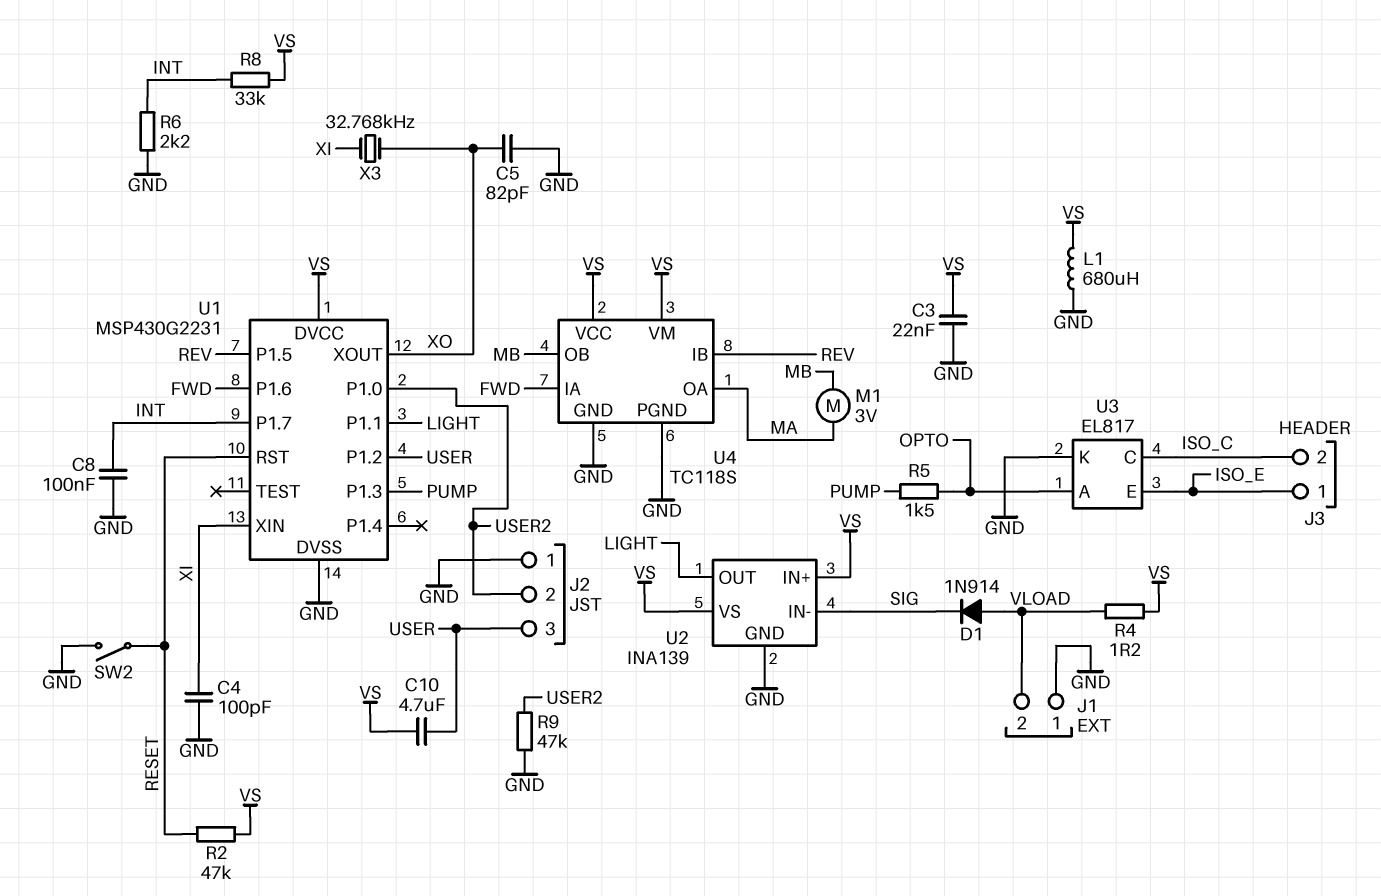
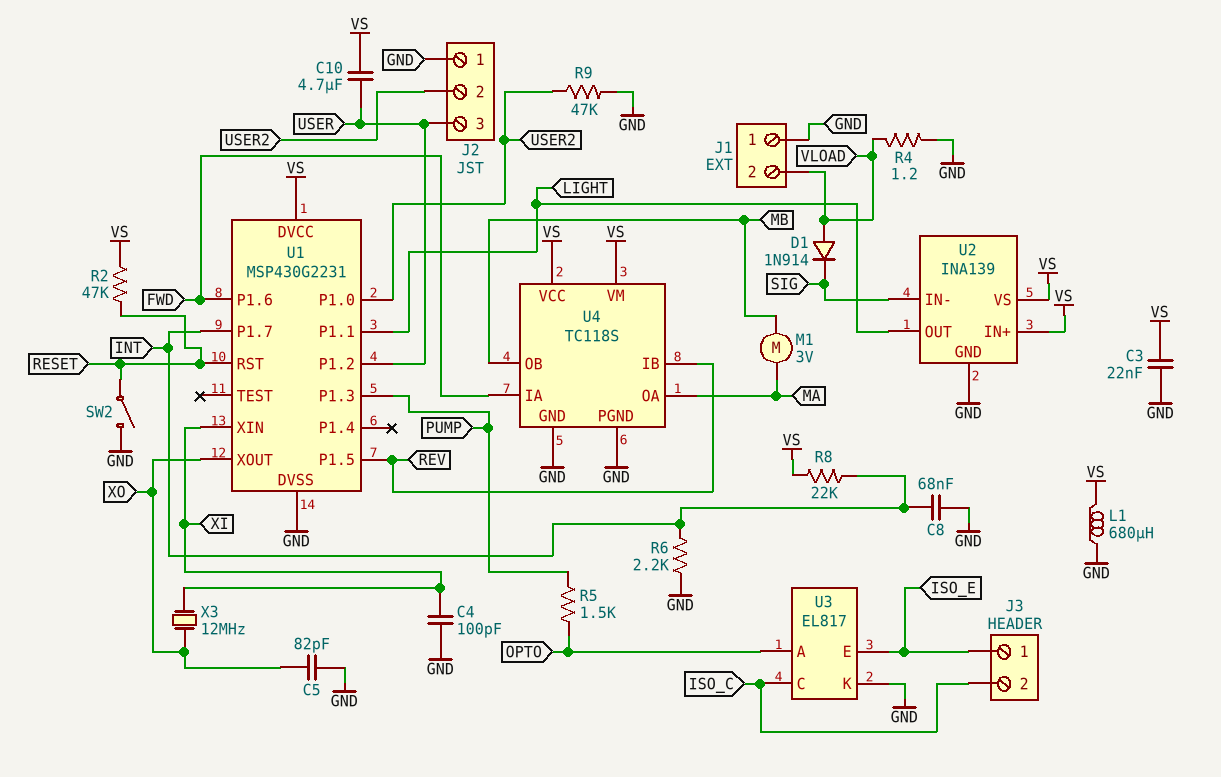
C8: 100nF (GND, INT) -> 68nF (GND, INT)
R4: 1.2 (VLOAD, VS) -> 1.2 (GND, VLOAD)
R8: 33k (INT, VS) -> 22k (INT, VS)
X3: 32.768kHz (XI, XO) -> 12MHz (XI, XO)

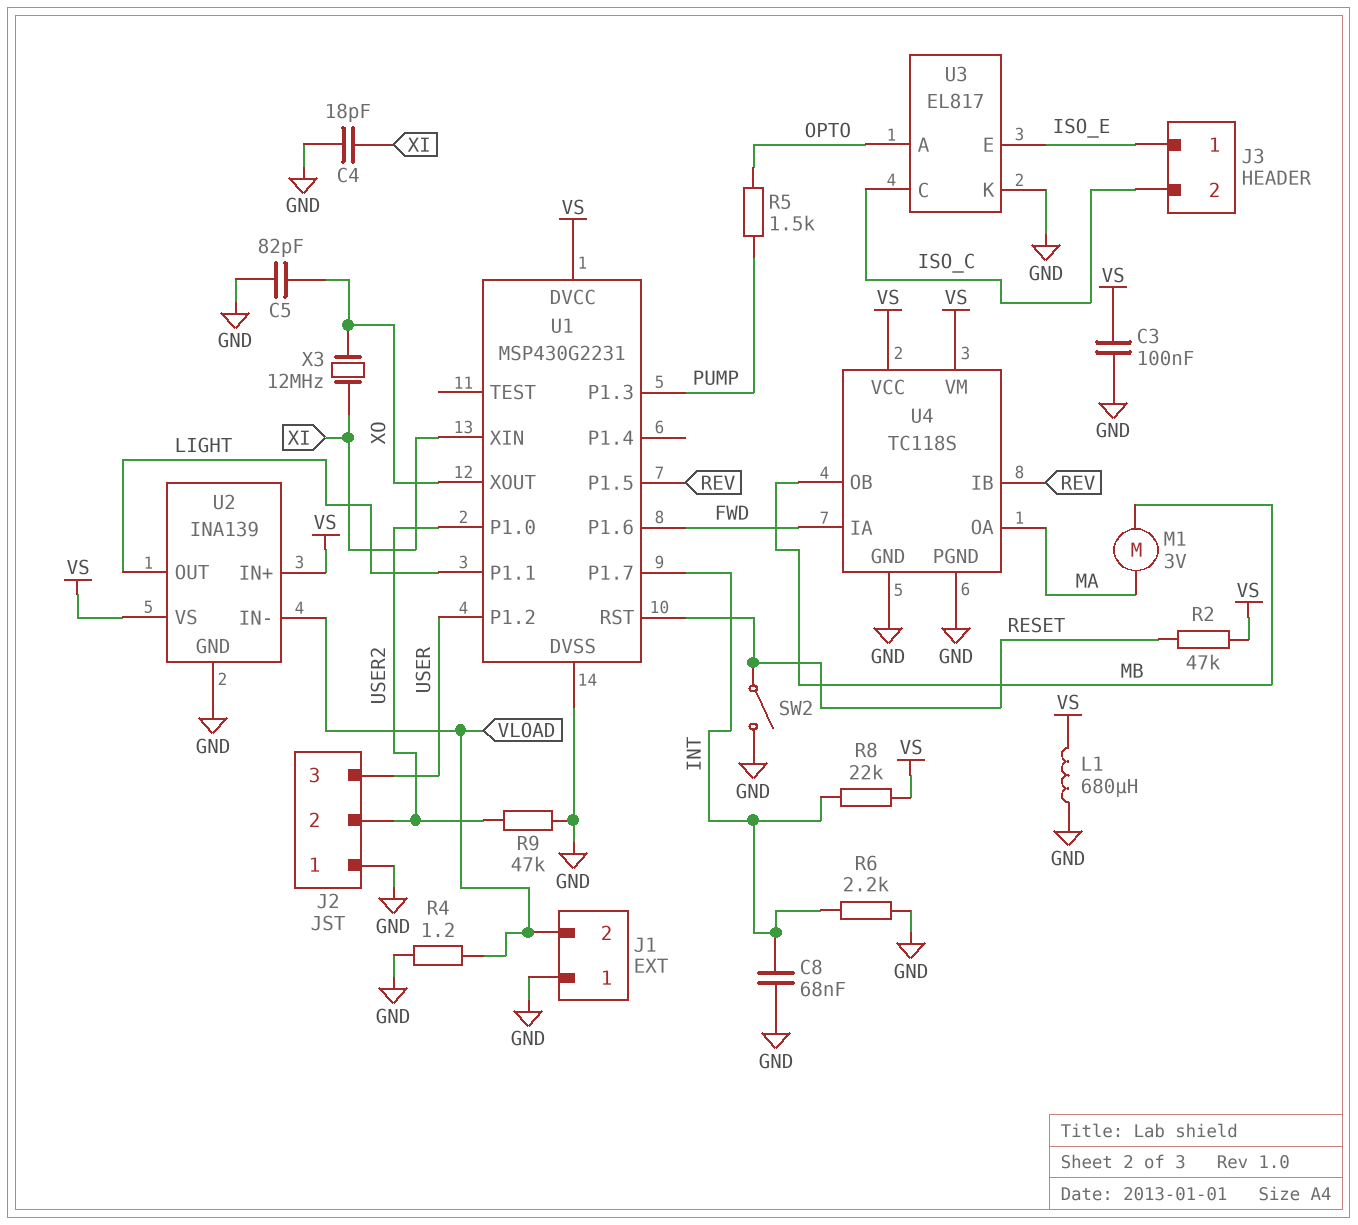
C3: 22nF (GND, VS) -> 100nF (GND, VS)
C4: 100pF (GND, XI) -> 18pF (GND, XI)
C10: 4.7uF (USER, VS) -> none
D1: diode 1N914 (A VLOAD, K SIG) -> none
U2 pin IN-: SIG -> VLOAD

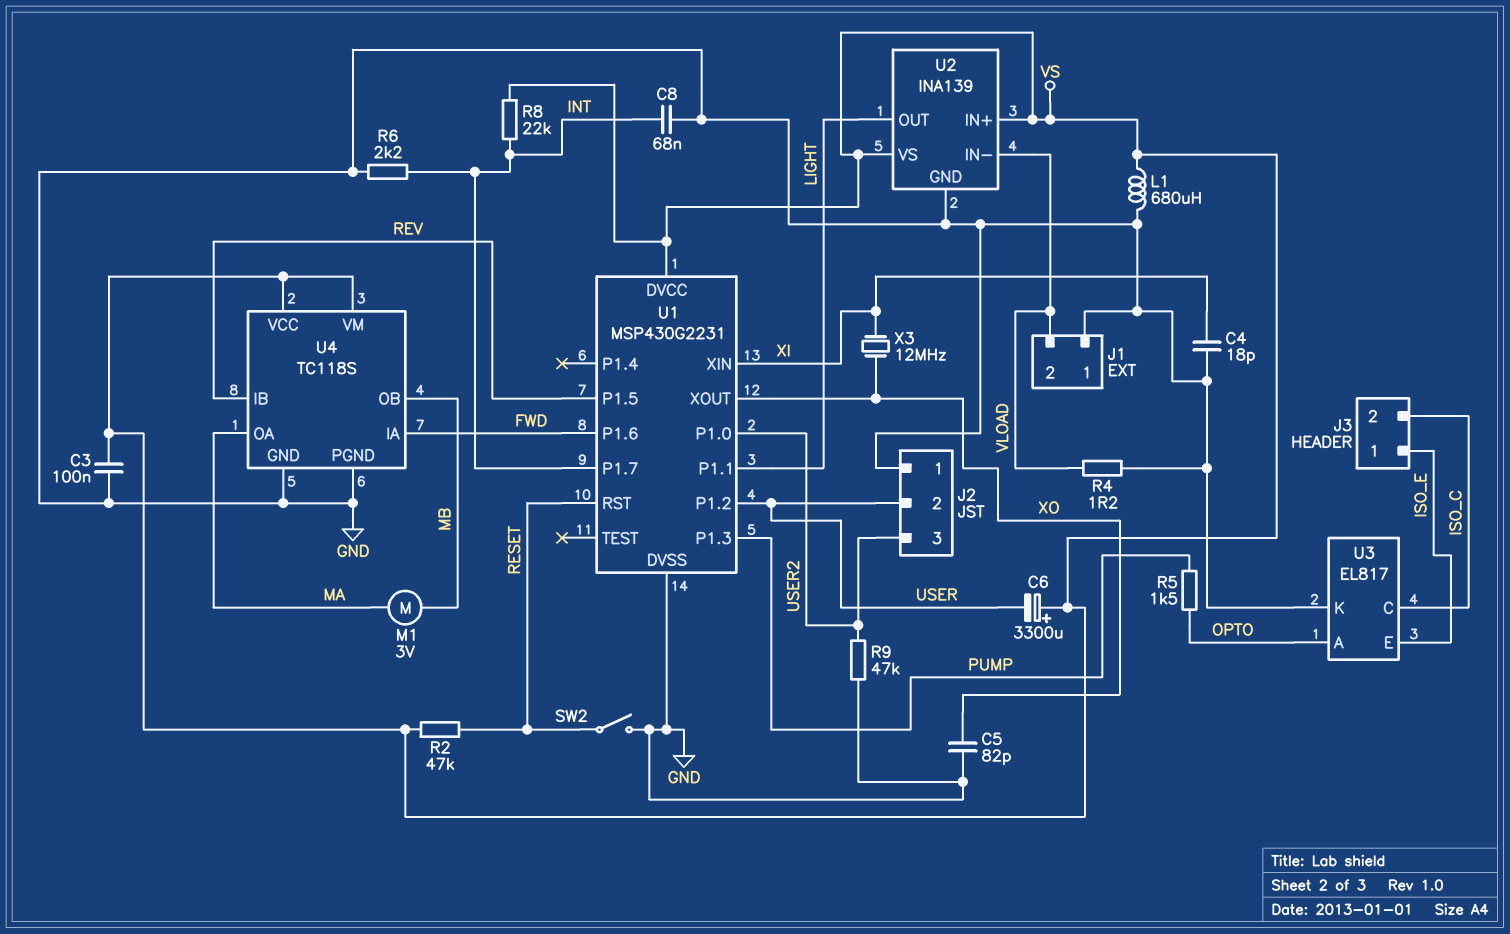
C6: none -> 3300uF (plus VS, minus USER)
J2 pin 2: USER2 -> USER
J2 pin 3: USER -> USER2

